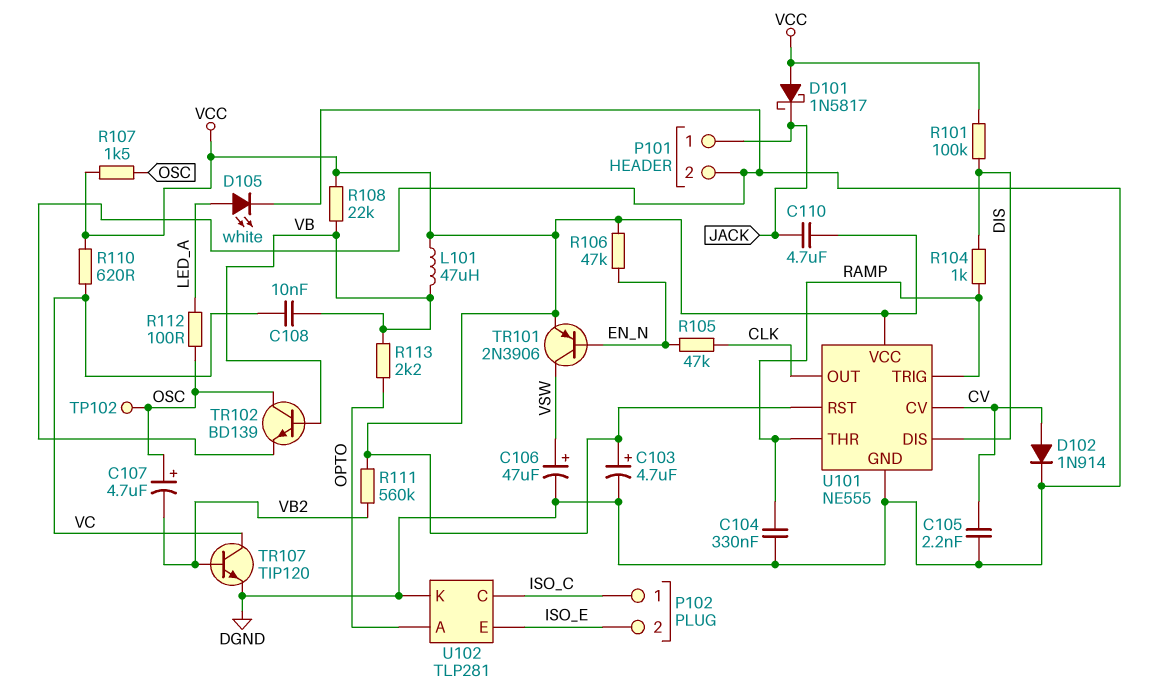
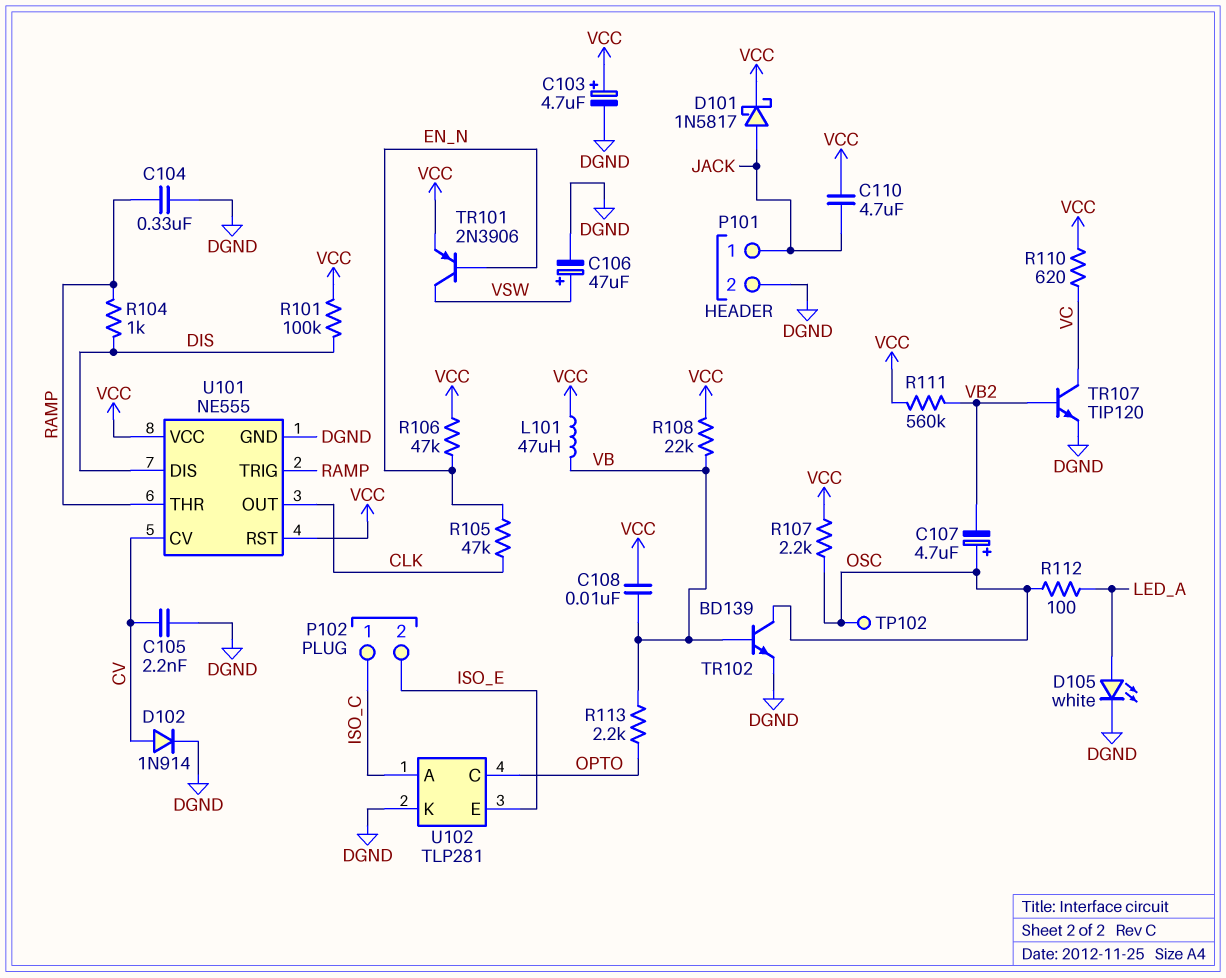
C108: 10nF (VB, VC) -> 10nF (VB, VCC)
D101: schottky 1N5817 (A VCC, K JACK) -> schottky 1N5817 (A JACK, K VCC)
R107: 1.5k (OSC, VCC) -> 2.2k (OSC, VCC)
U102 pin A: OPTO -> ISO_C
U102 pin C: ISO_C -> OPTO

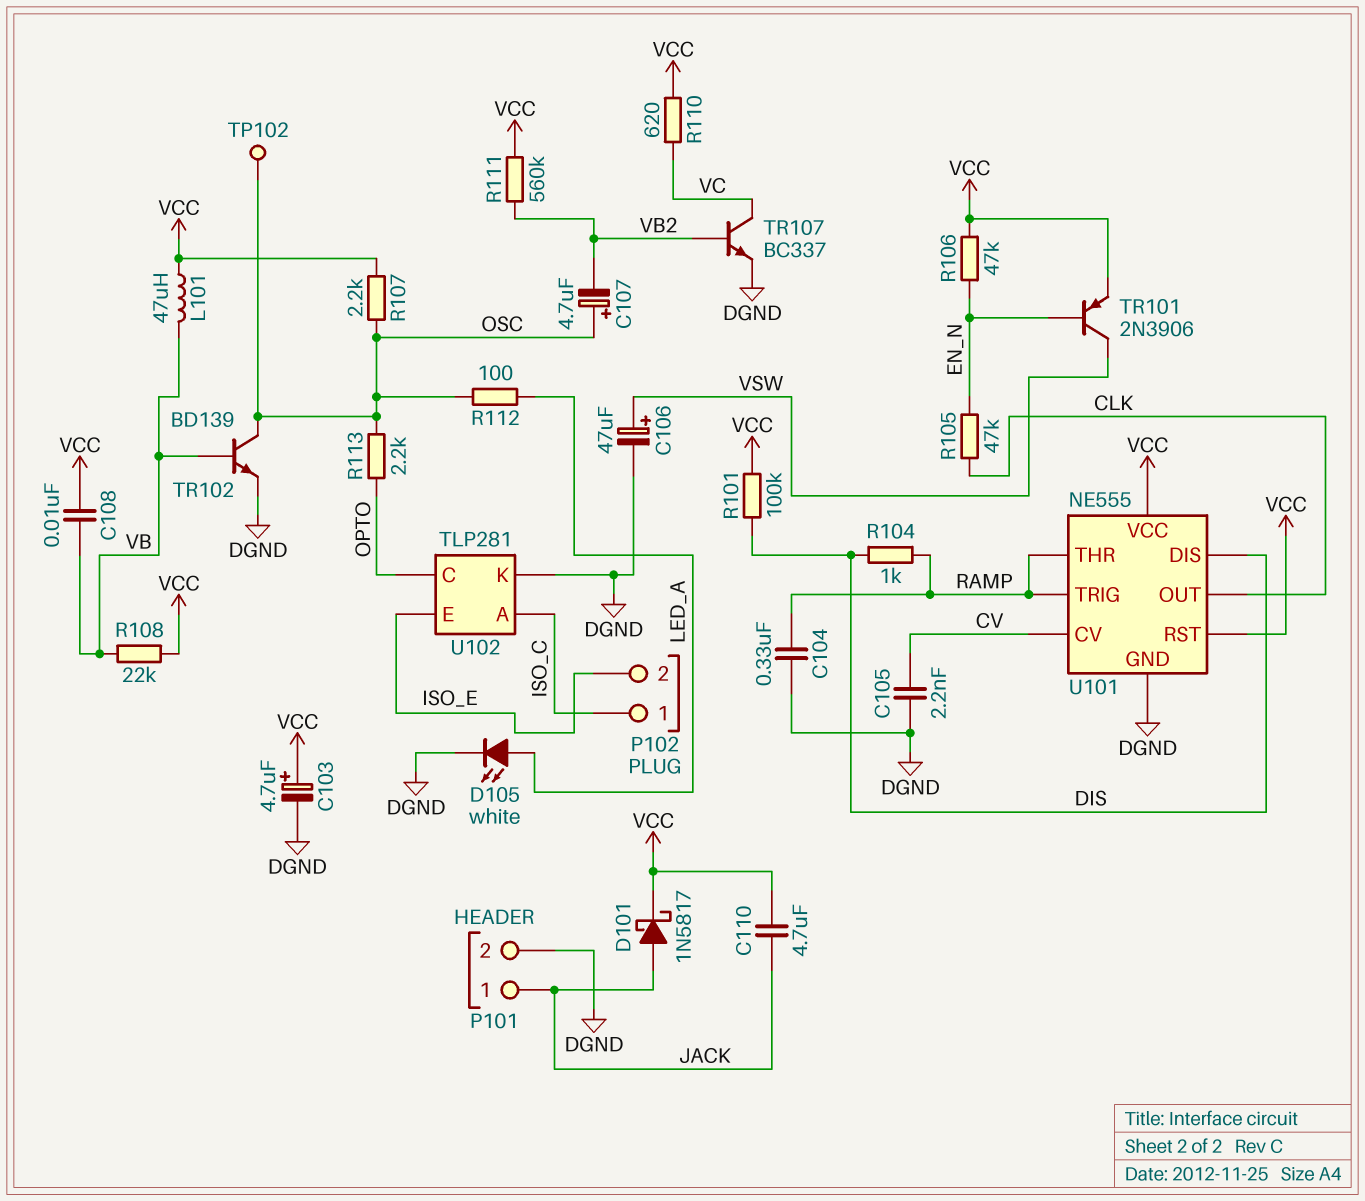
D102: diode 1N914 (A CV, K DGND) -> none
R113: 2.2k (OPTO, VB) -> 2.2k (OPTO, OSC)
TR107: NPN TIP120 (B VB2, C VC, E DGND) -> NPN BC337 (B VB2, C VC, E DGND)

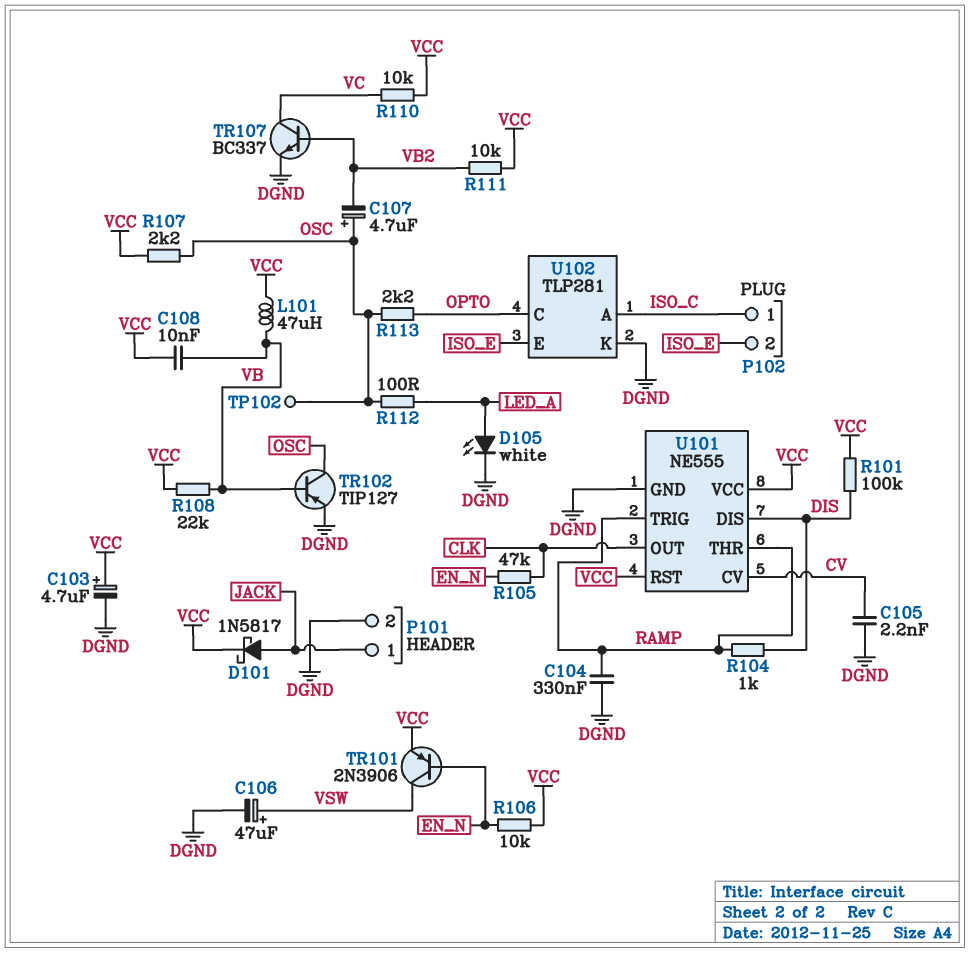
C110: 4.7uF (JACK, VCC) -> none
R106: 47k (EN_N, VCC) -> 10k (EN_N, VCC)
R110: 620 (VC, VCC) -> 10k (VC, VCC)
R111: 560k (VB2, VCC) -> 10k (VB2, VCC)
TR102: NPN BD139 (B VB, C OSC, E DGND) -> PNP TIP127 (B VB, C OSC, E DGND)

